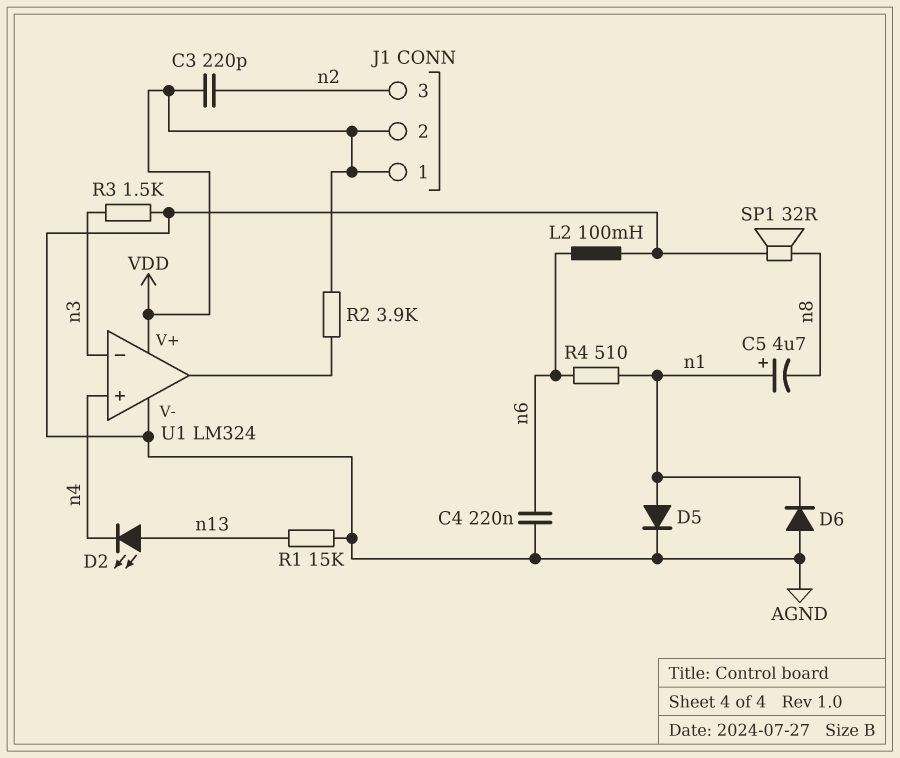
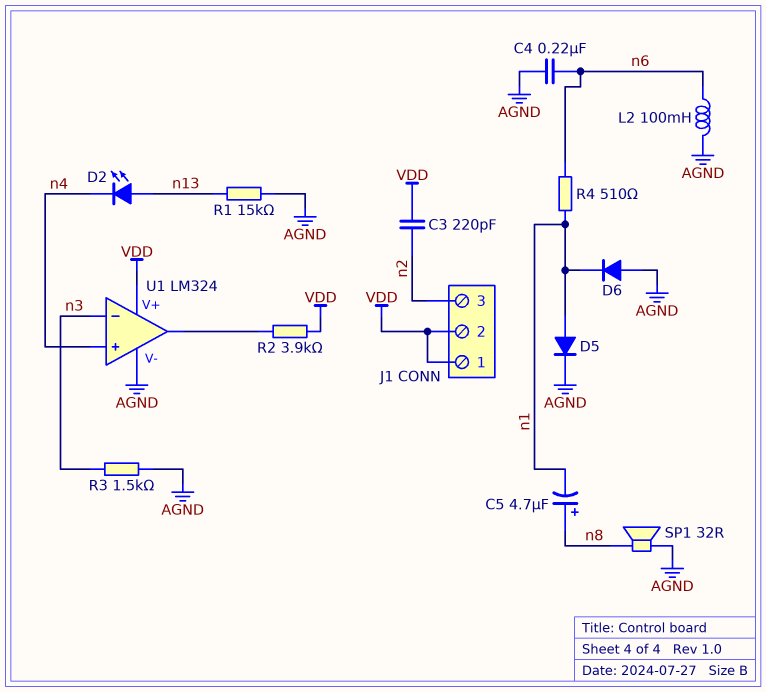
C5: 4.7uF (plus n1, minus n8) -> 4.7uF (plus n8, minus n1)

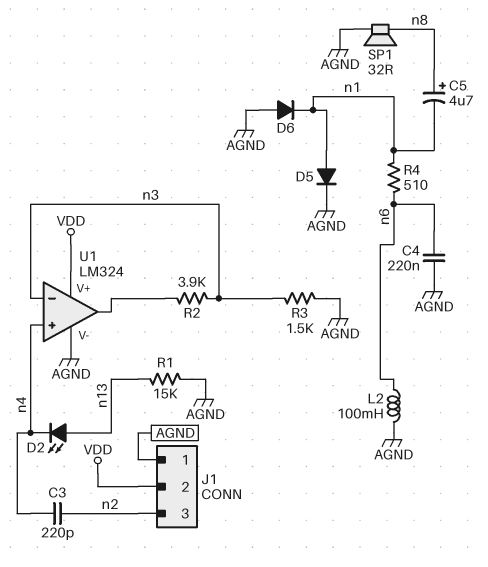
C3: 220pF (VDD, n2) -> 220pF (n2, n4)
J1 pin 1: VDD -> AGND
R2: 3.9k (U1/out, VDD) -> 3.9k (U1/out, n3)

